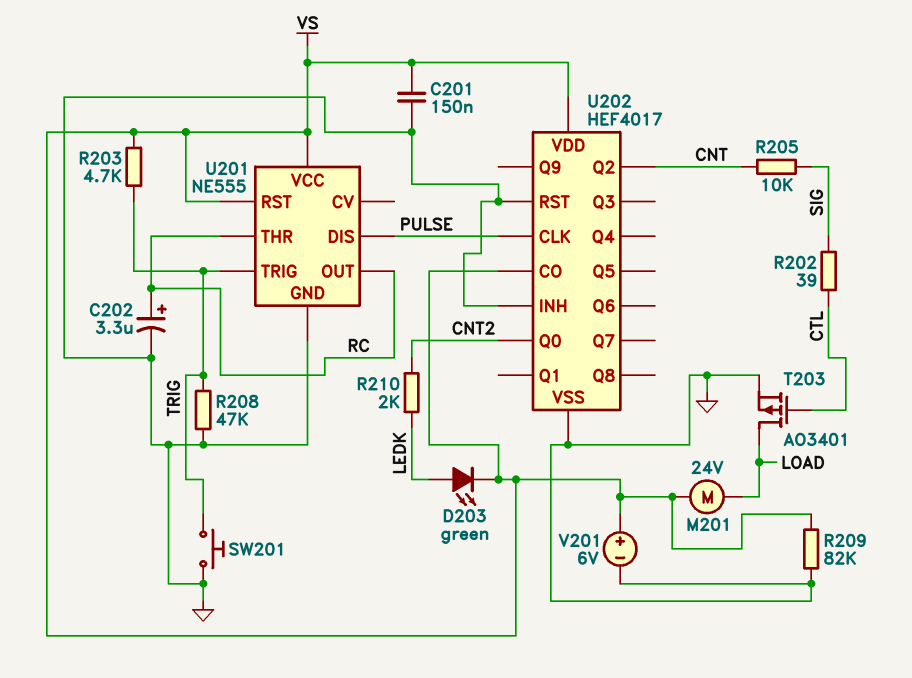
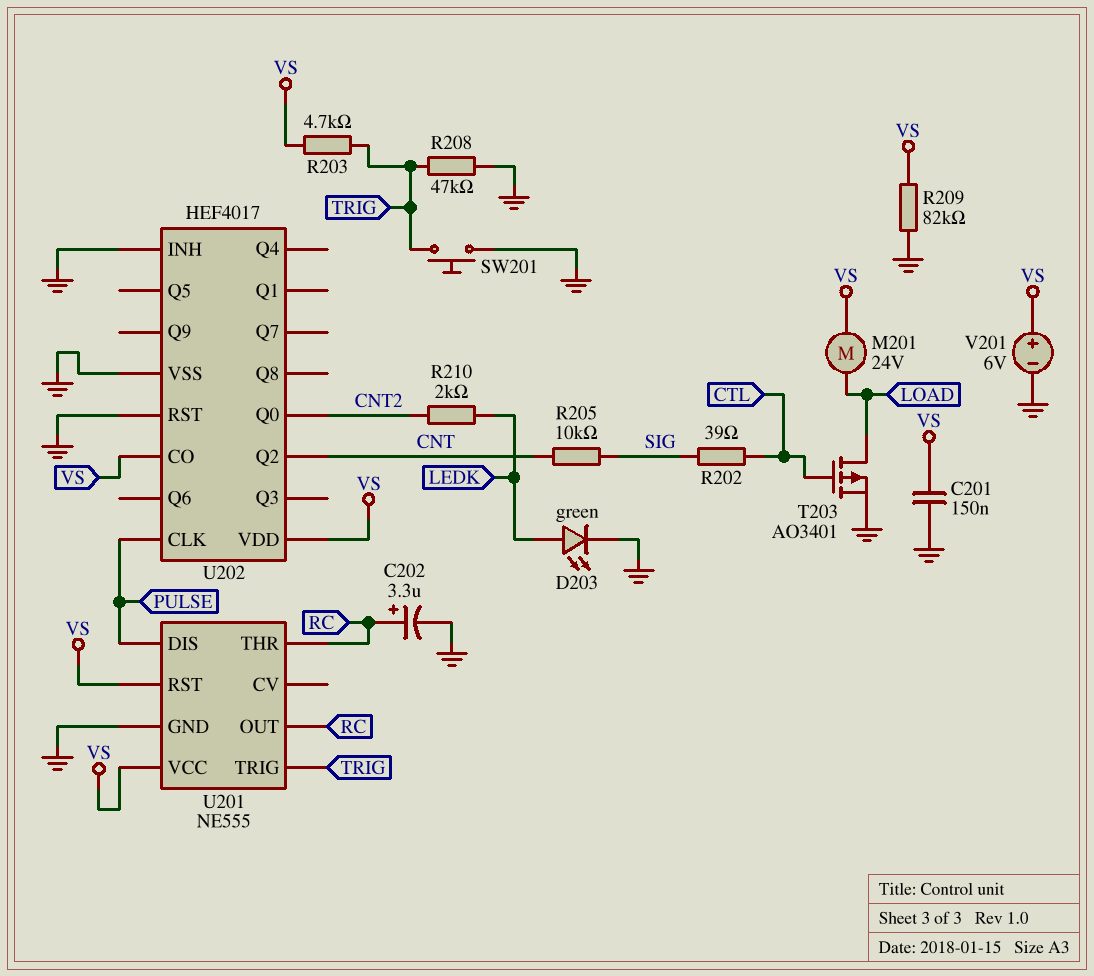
D203: LED green (A LEDK, K VS) -> LED green (A LEDK, K GND)

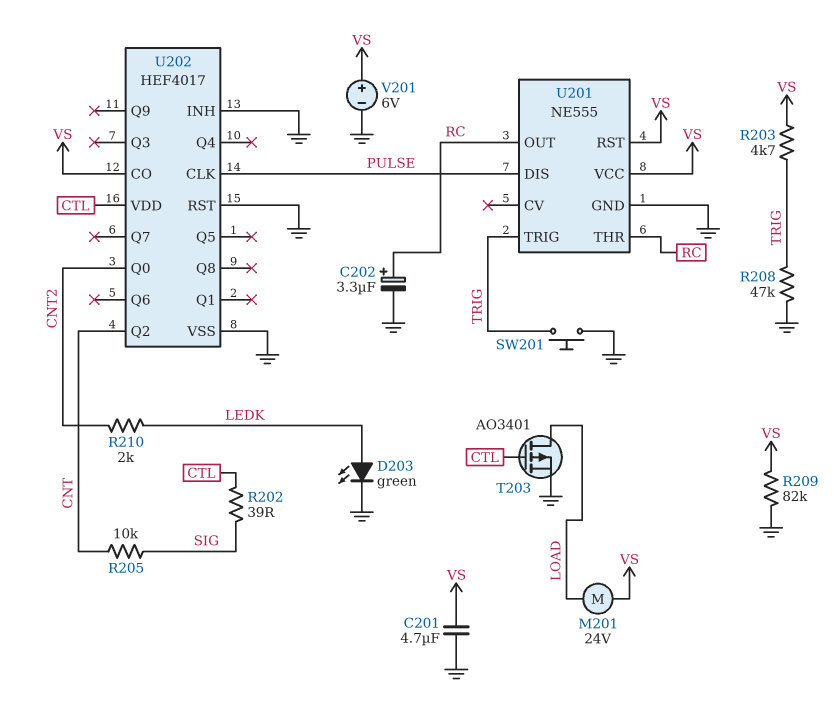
C201: 150nF (GND, VS) -> 4.7uF (GND, VS)
U202 pin VDD: VS -> CTL

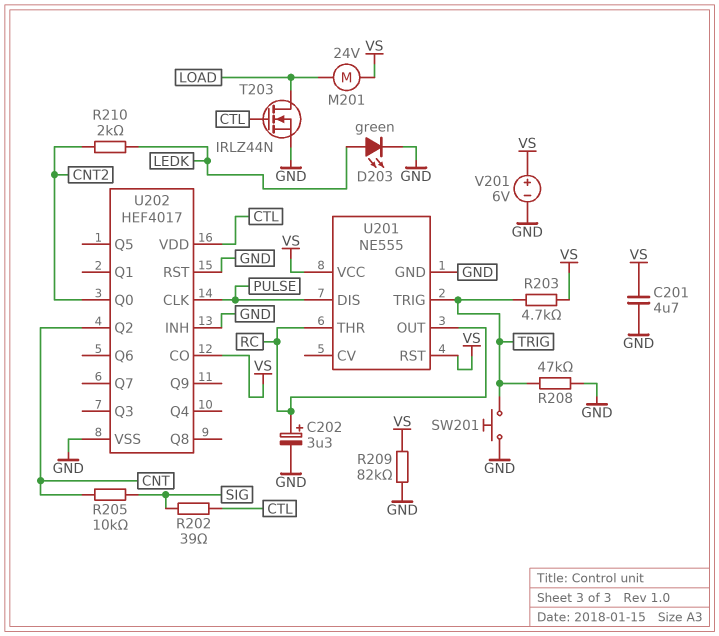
T203: PMOS AO3401 (G CTL, D LOAD, S GND) -> NMOS IRLZ44N (G CTL, D LOAD, S GND)

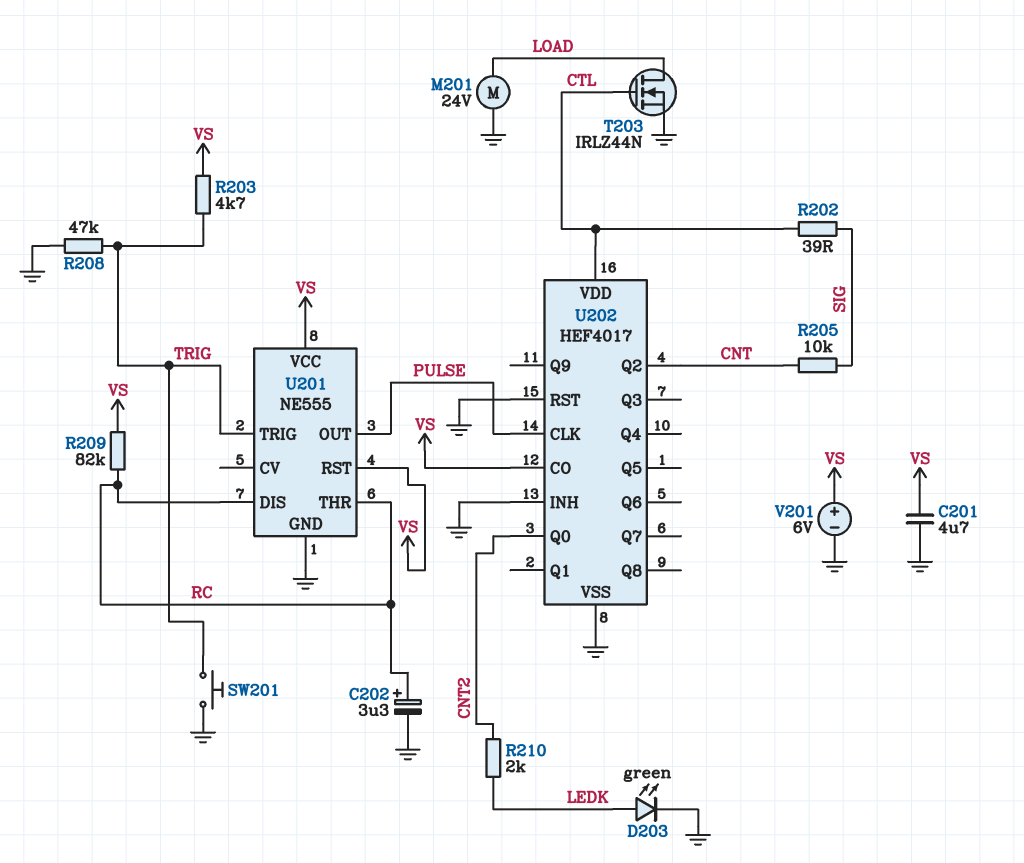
M201: motor 24V (LOAD, VS) -> motor 24V (GND, LOAD)
R209: 82k (GND, VS) -> 82k (RC, VS)
U201 pin DIS: PULSE -> RC
U201 pin OUT: RC -> PULSE

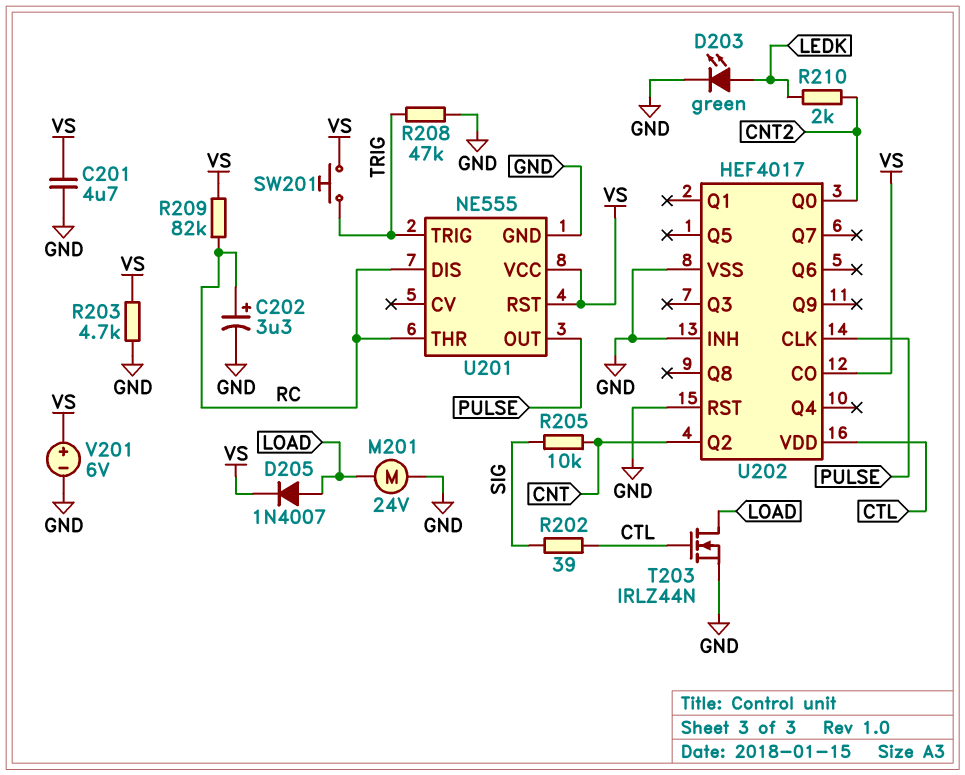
D205: none -> diode 1N4007 (A LOAD, K VS)
R203: 4.7k (TRIG, VS) -> 4.7k (GND, VS)
SW201: button (GND, TRIG) -> button (TRIG, VS)

